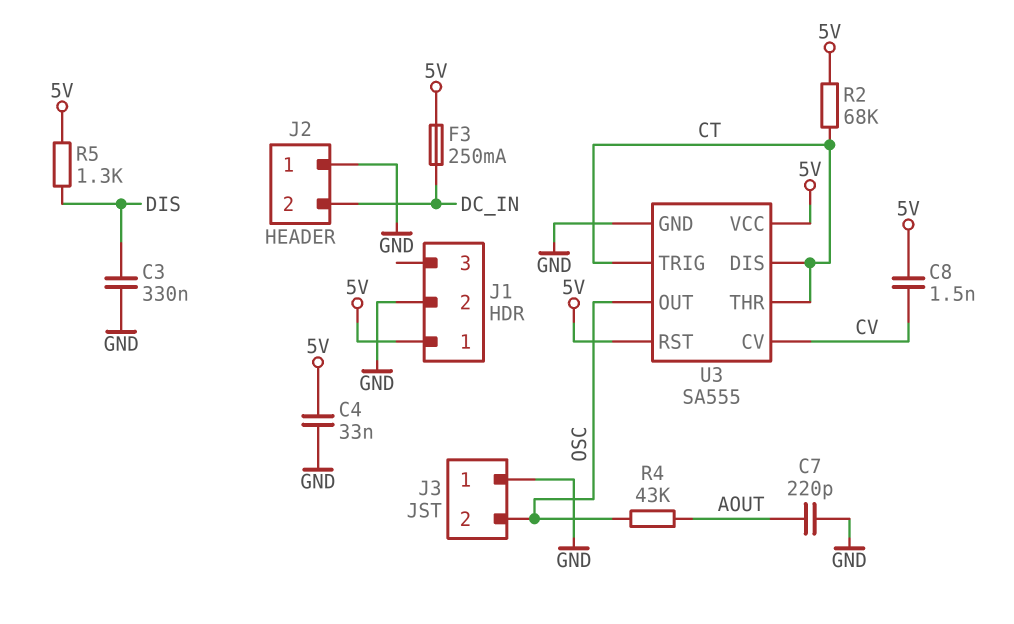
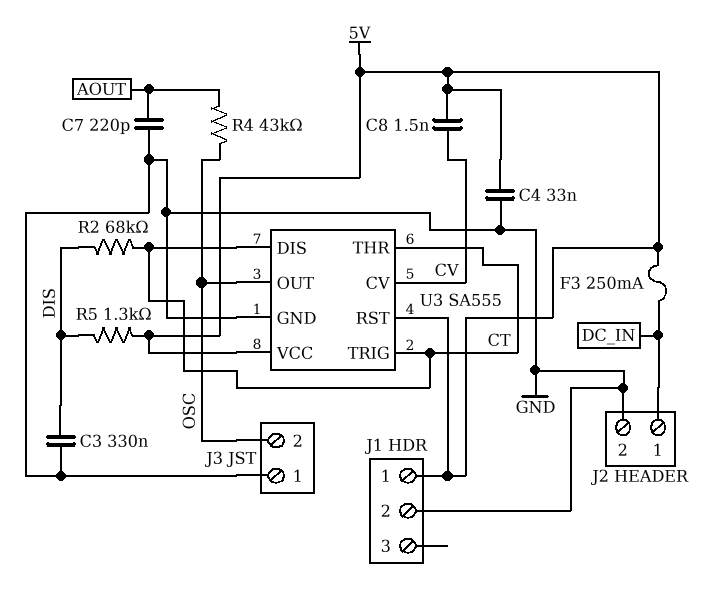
J2 pin 1: GND -> DC_IN
J2 pin 2: DC_IN -> GND
R2: 68k (5V, CT) -> 68k (CT, DIS)

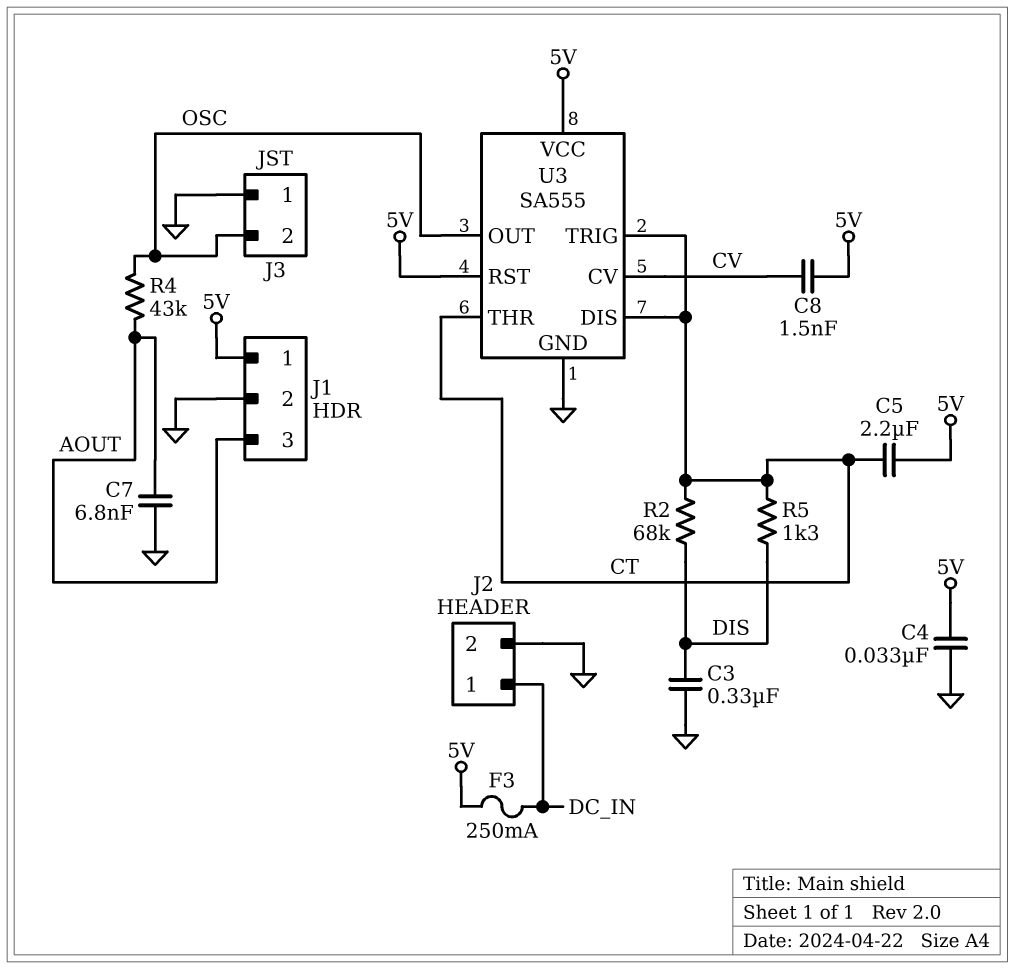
C5: none -> 2.2uF (5V, CT)
C7: 220pF (AOUT, GND) -> 6.8nF (AOUT, GND)
J1 pin 3: none -> AOUT
R5: 1.3k (5V, DIS) -> 1.3k (CT, DIS)

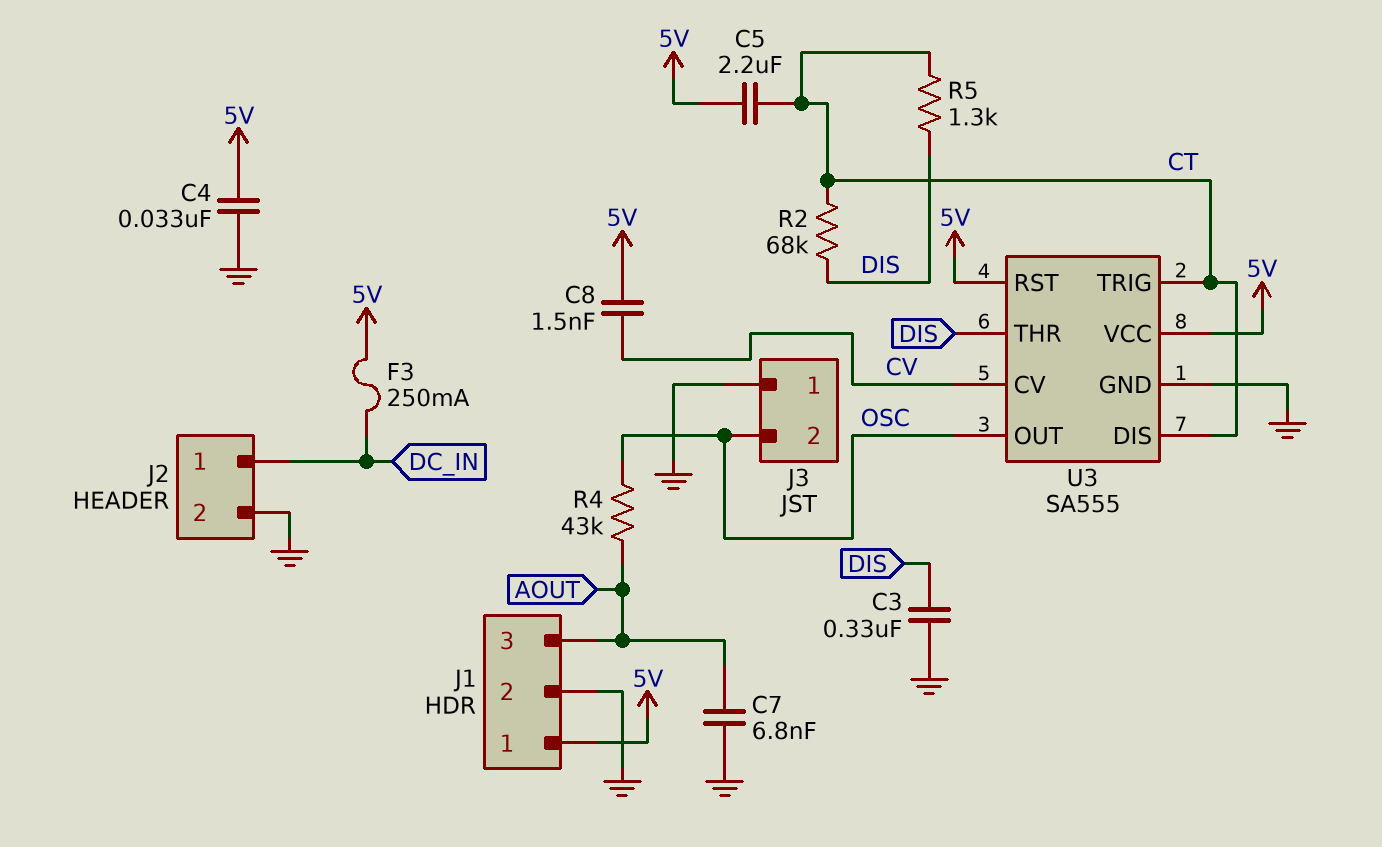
U3 pin THR: CT -> DIS

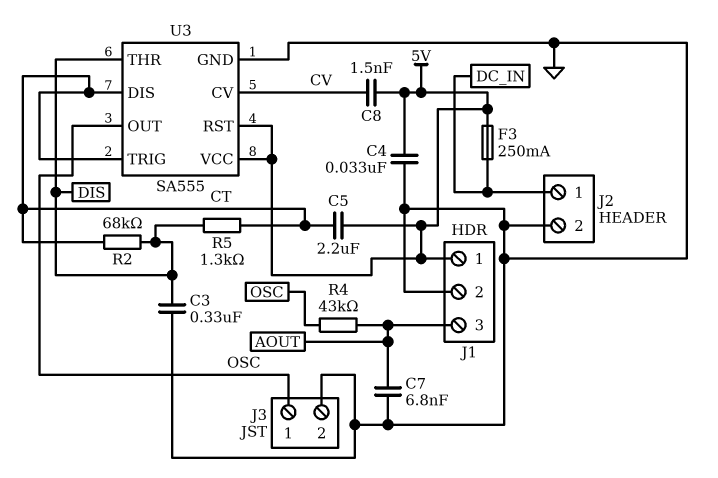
J3 pin 1: GND -> OSC
J3 pin 2: OSC -> GND

